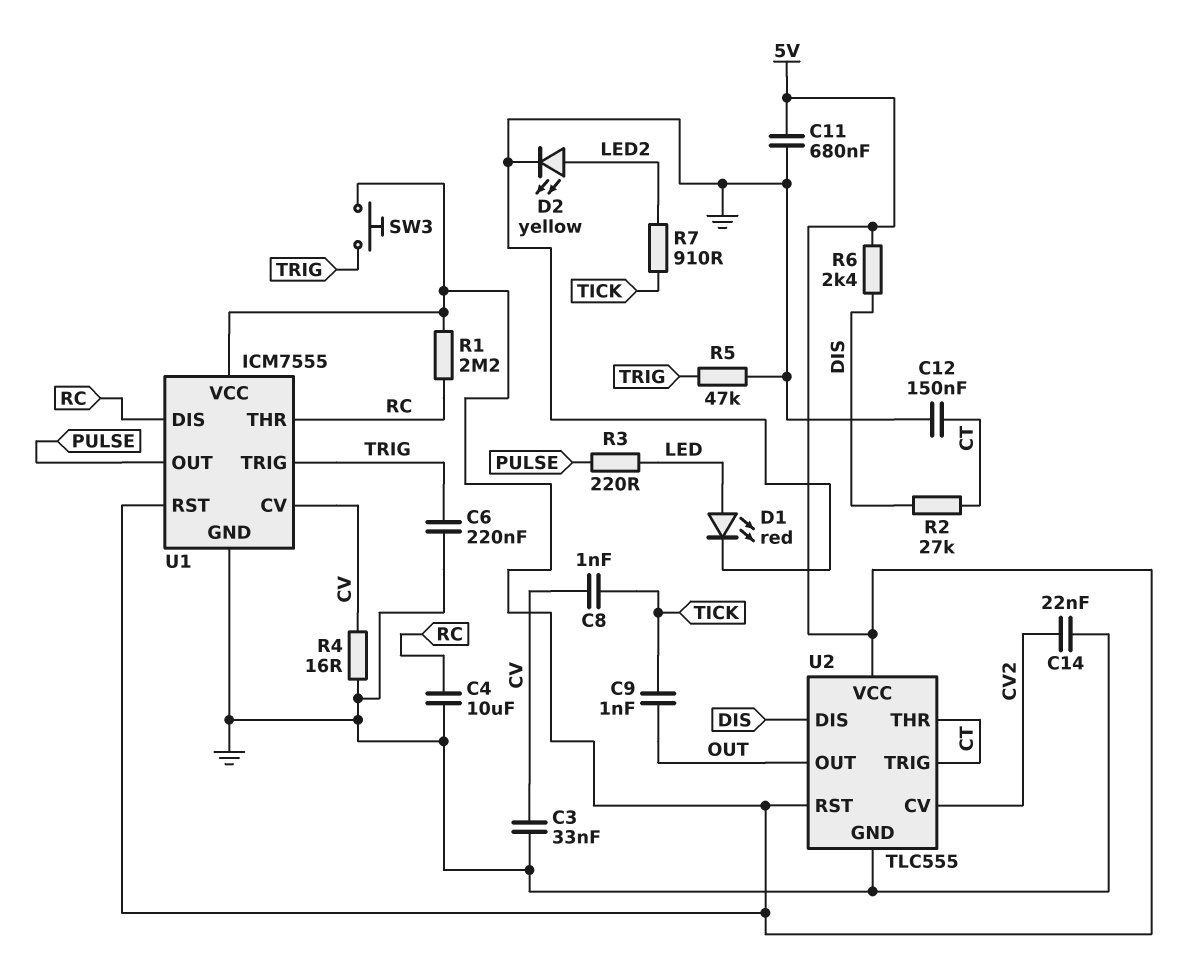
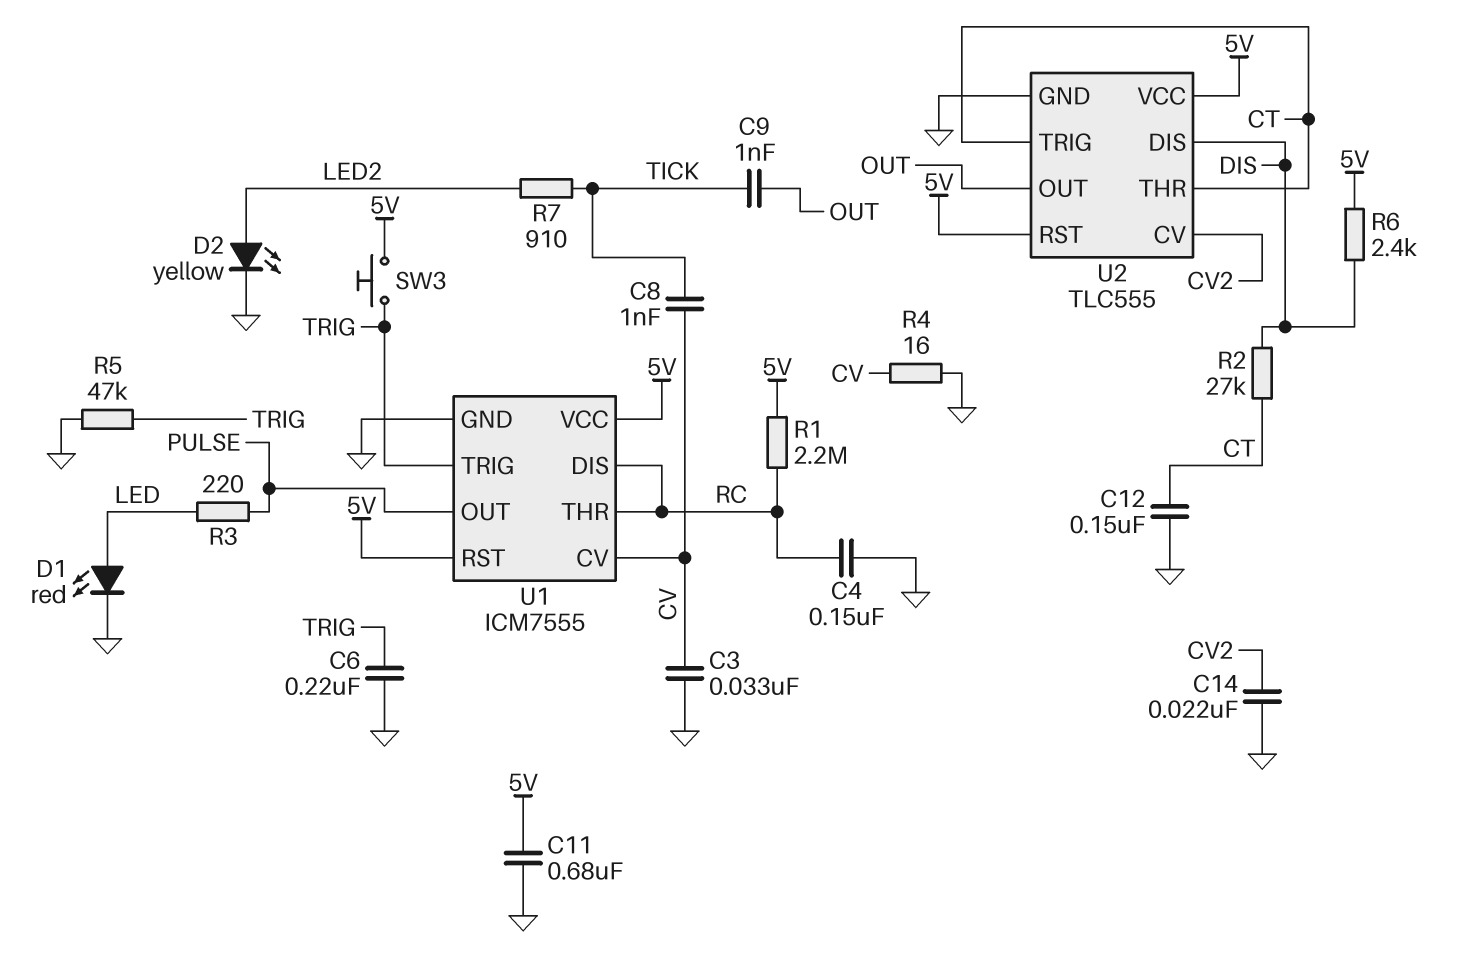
C4: 10uF (GND, RC) -> 150nF (GND, RC)

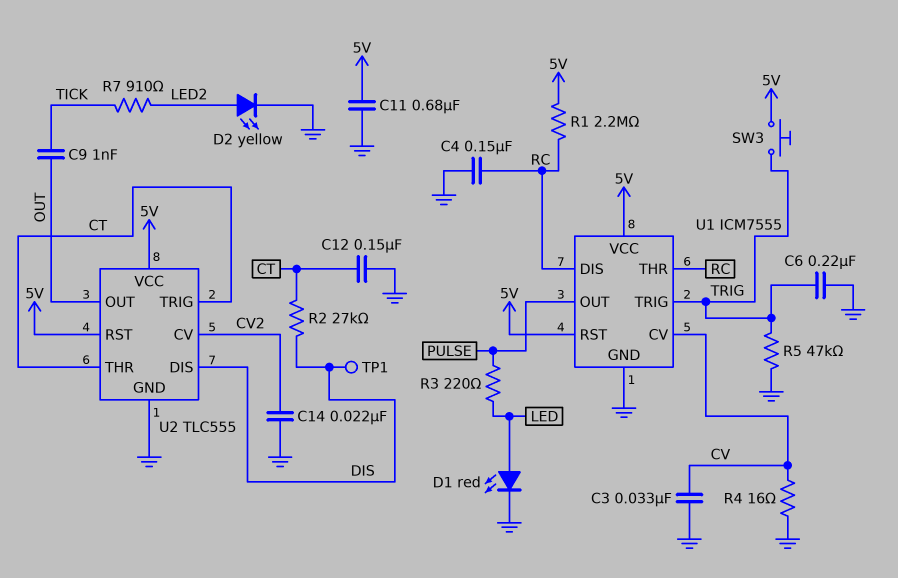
C8: 1nF (CV, TICK) -> none
R6: 2.4k (5V, DIS) -> none
TP1: none -> test point (DIS)

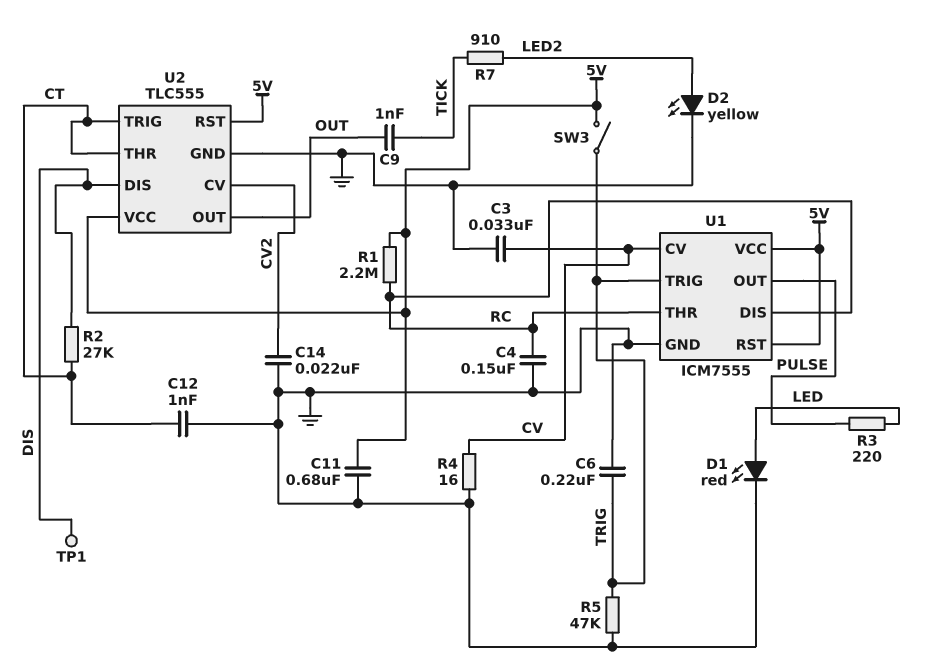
C12: 150nF (CT, GND) -> 1nF (CT, GND)
SW3: button (5V, TRIG) -> switch (5V, TRIG)

